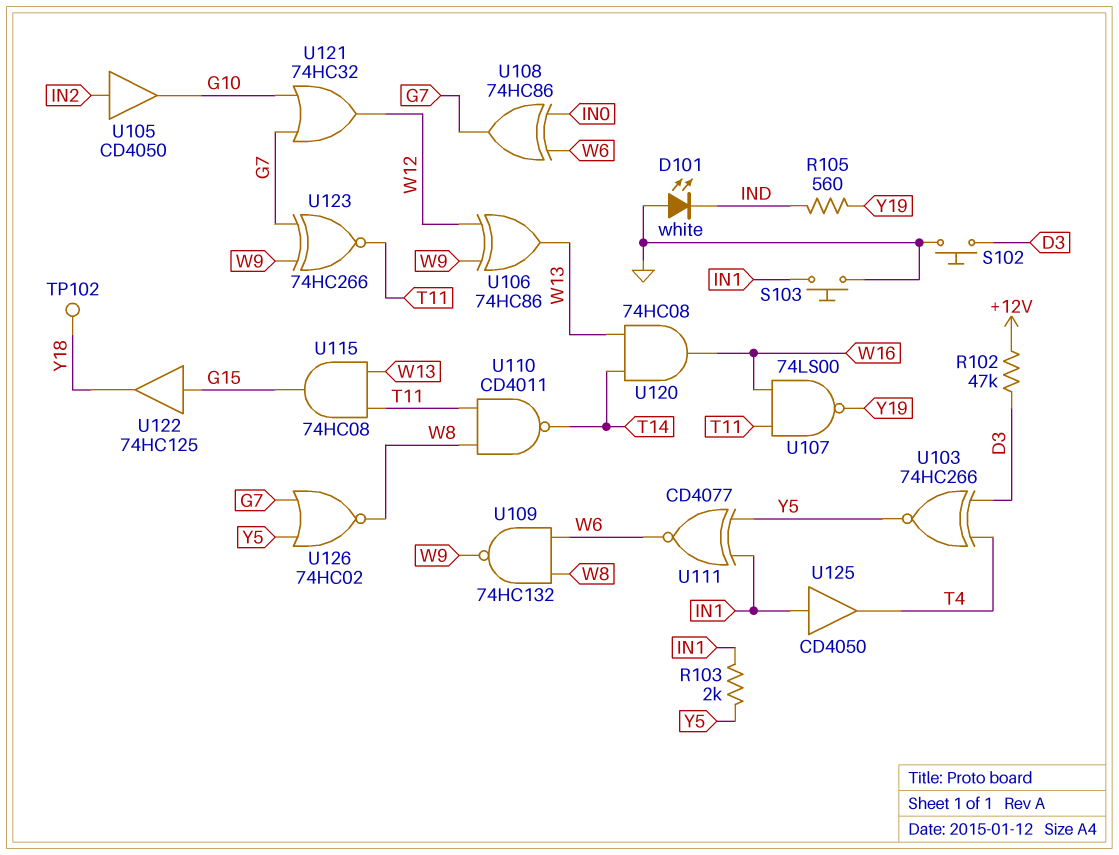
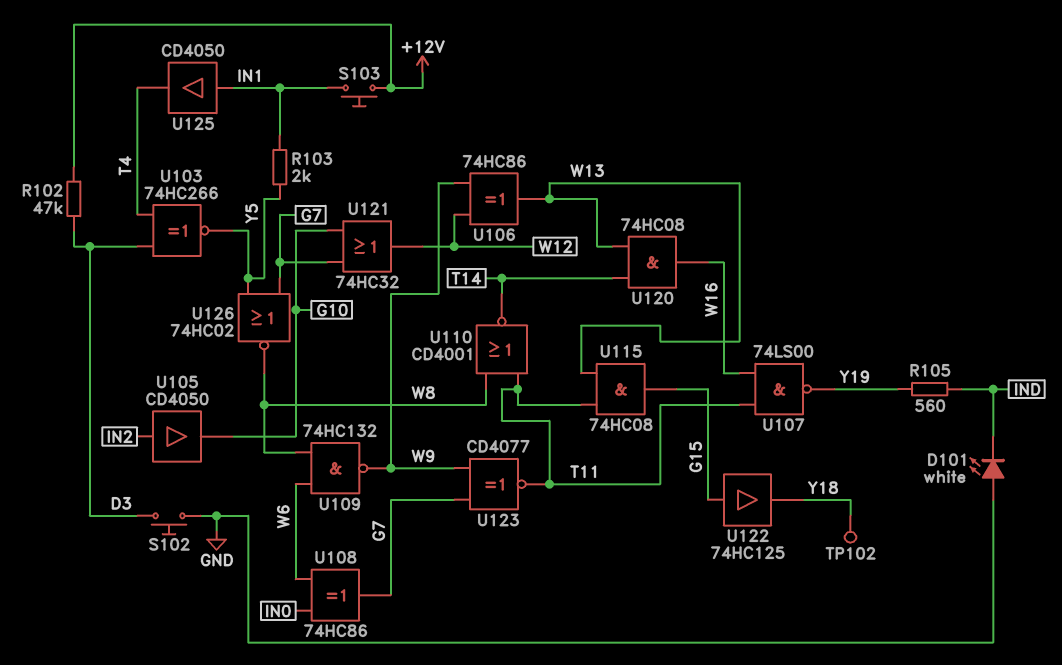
S103: button (GND, IN1) -> button (+12V, IN1)
U110: NAND CD4011 (in T11, in W8, out T14) -> NOR CD4001 (in T11, in W8, out T14)
U111: XNOR CD4077 (in IN1, in Y5, out W6) -> none
U123: XNOR 74HC266 (in G7, in W9, out T11) -> XNOR CD4077 (in G7, in W9, out T11)

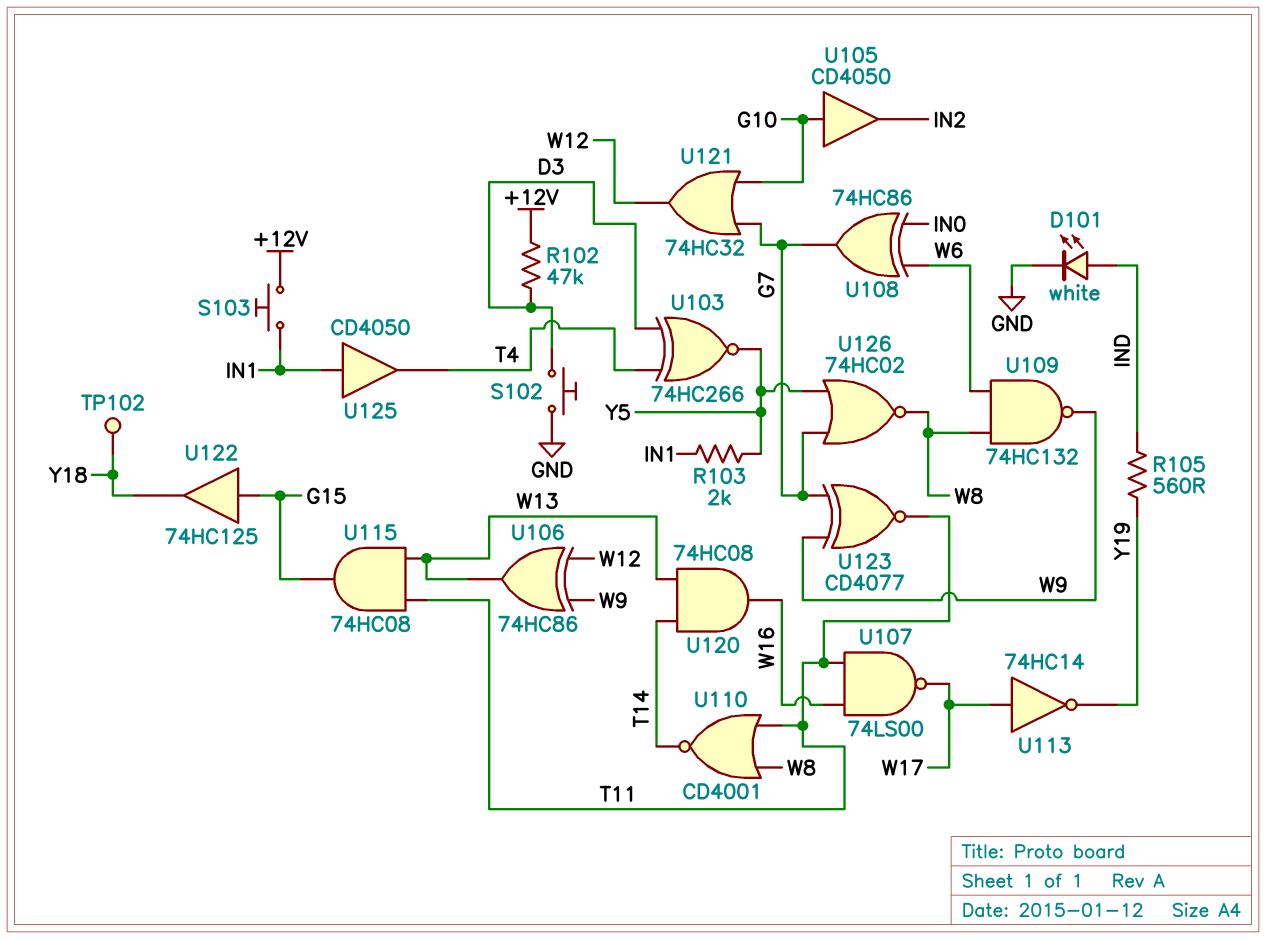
D101: LED white (A GND, K IND) -> LED white (A IND, K GND)
U105: buffer CD4050 (in IN2, out G10) -> buffer CD4050 (in G10, out IN2)
U107: NAND 74LS00 (in T11, in W16, out Y19) -> NAND 74LS00 (in T11, in W16, out W17)
U113: none -> NOT 74HC14 (in W17, out Y19)

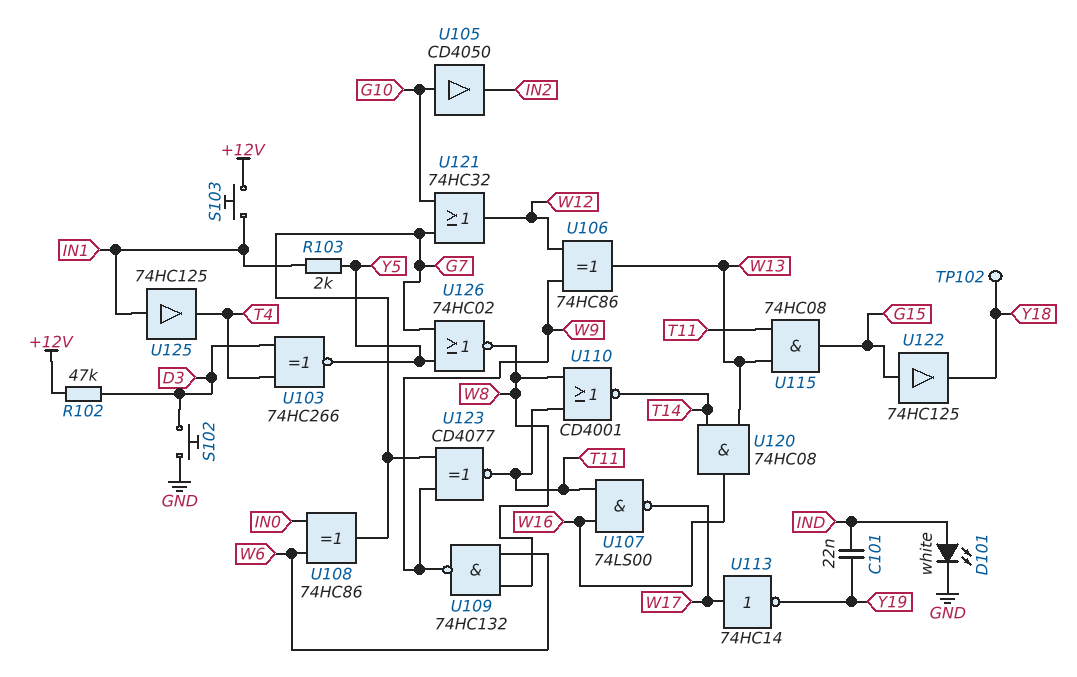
C101: none -> 22nF (IND, Y19)
R105: 560 (IND, Y19) -> none
U125: buffer CD4050 (in IN1, out T4) -> buffer 74HC125 (in IN1, out T4)

